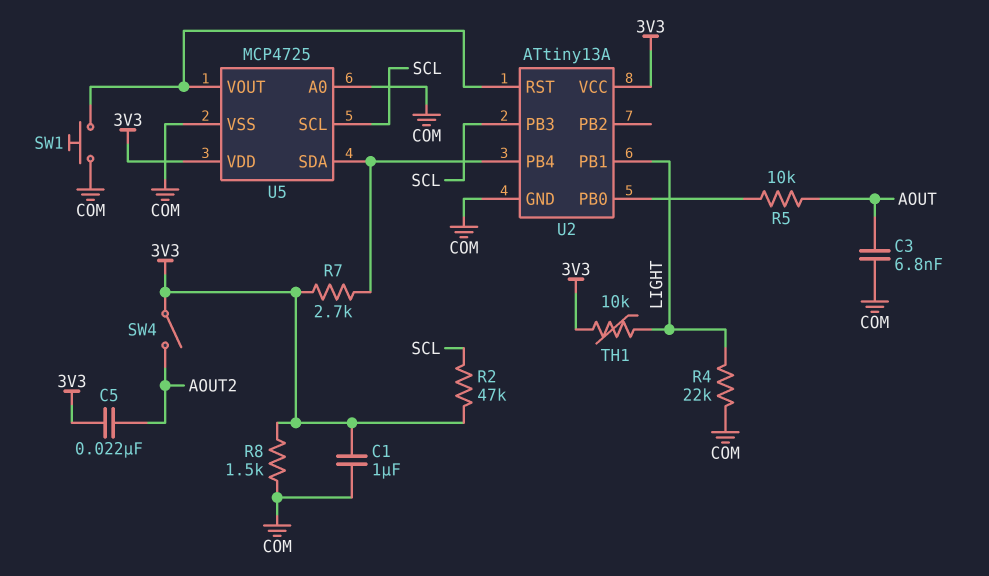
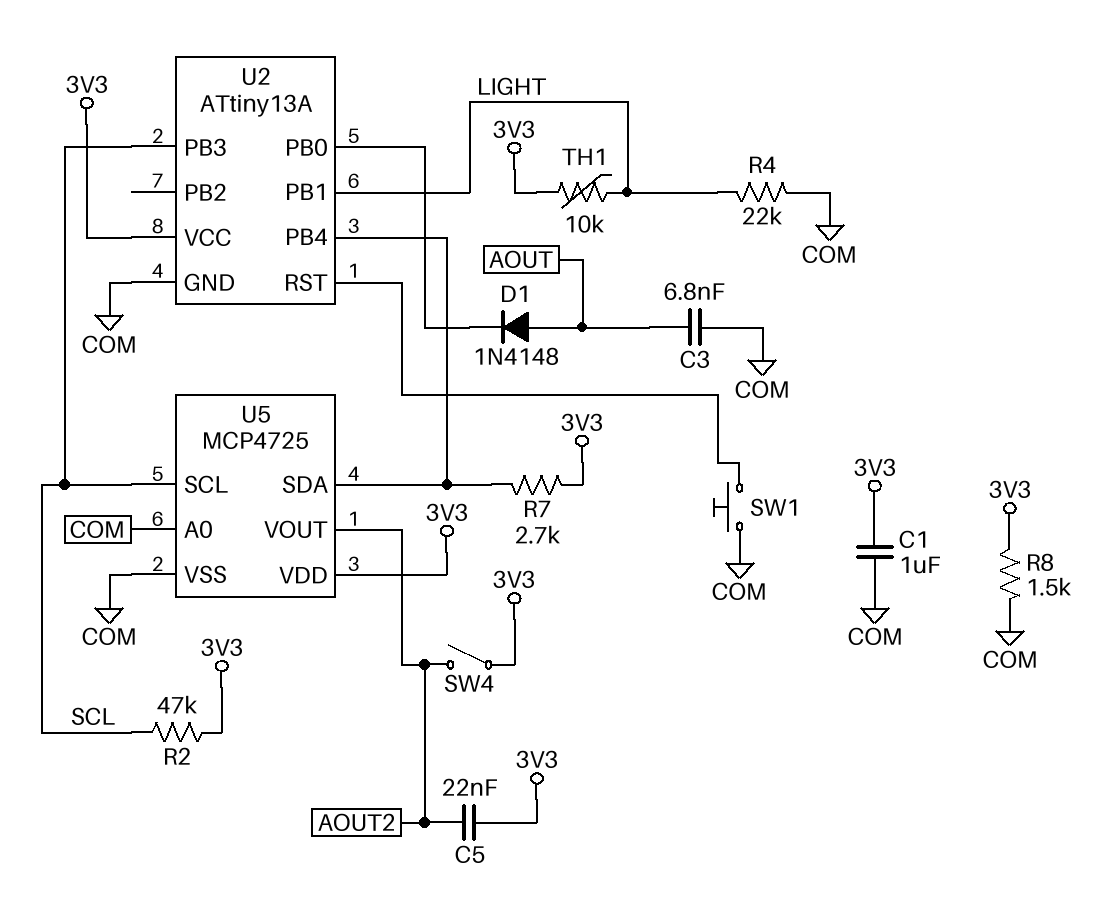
D1: none -> diode 1N4148 (A AOUT, K U2/PB0)
R5: 10k (AOUT, U2/PB0) -> none
U5 pin VOUT: U2/RST -> AOUT2

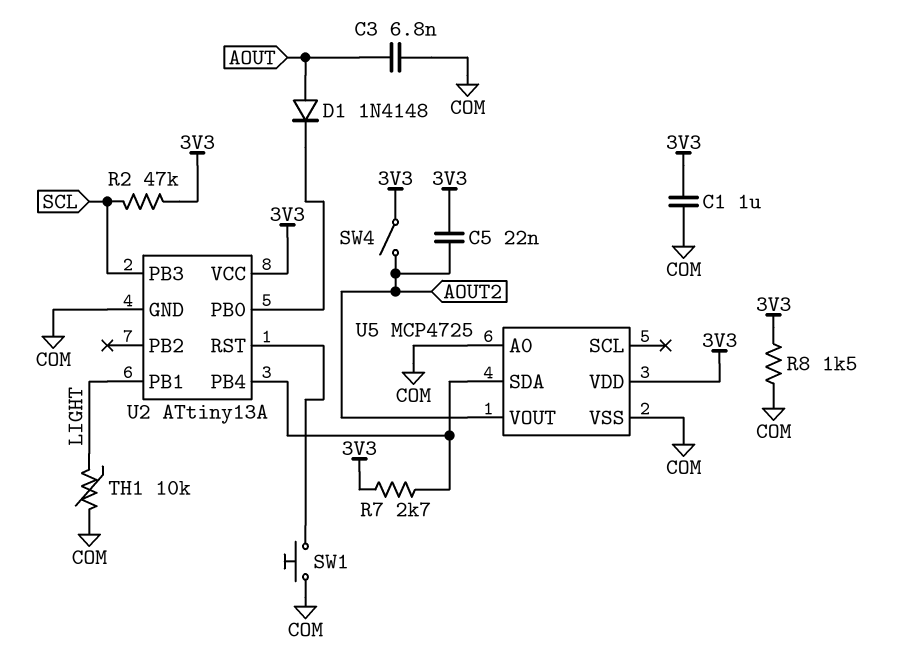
R4: 22k (COM, LIGHT) -> none
TH1: 10k (3V3, LIGHT) -> 10k (COM, LIGHT)
U5 pin SCL: SCL -> none

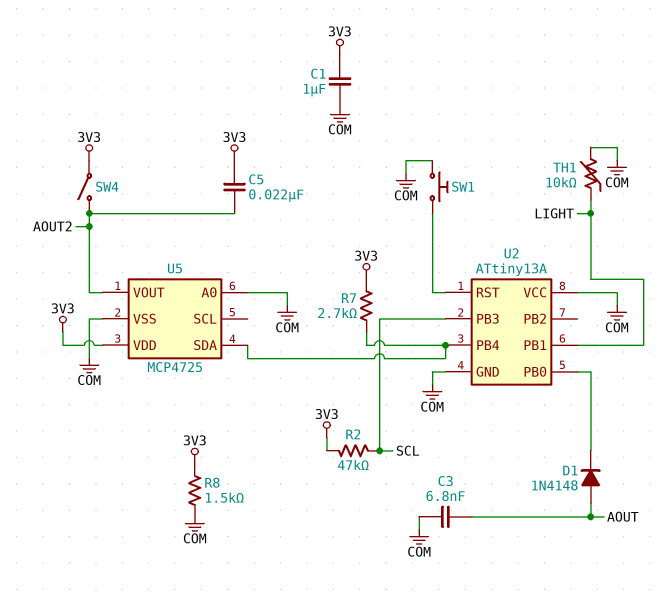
U2 pin VCC: 3V3 -> COM

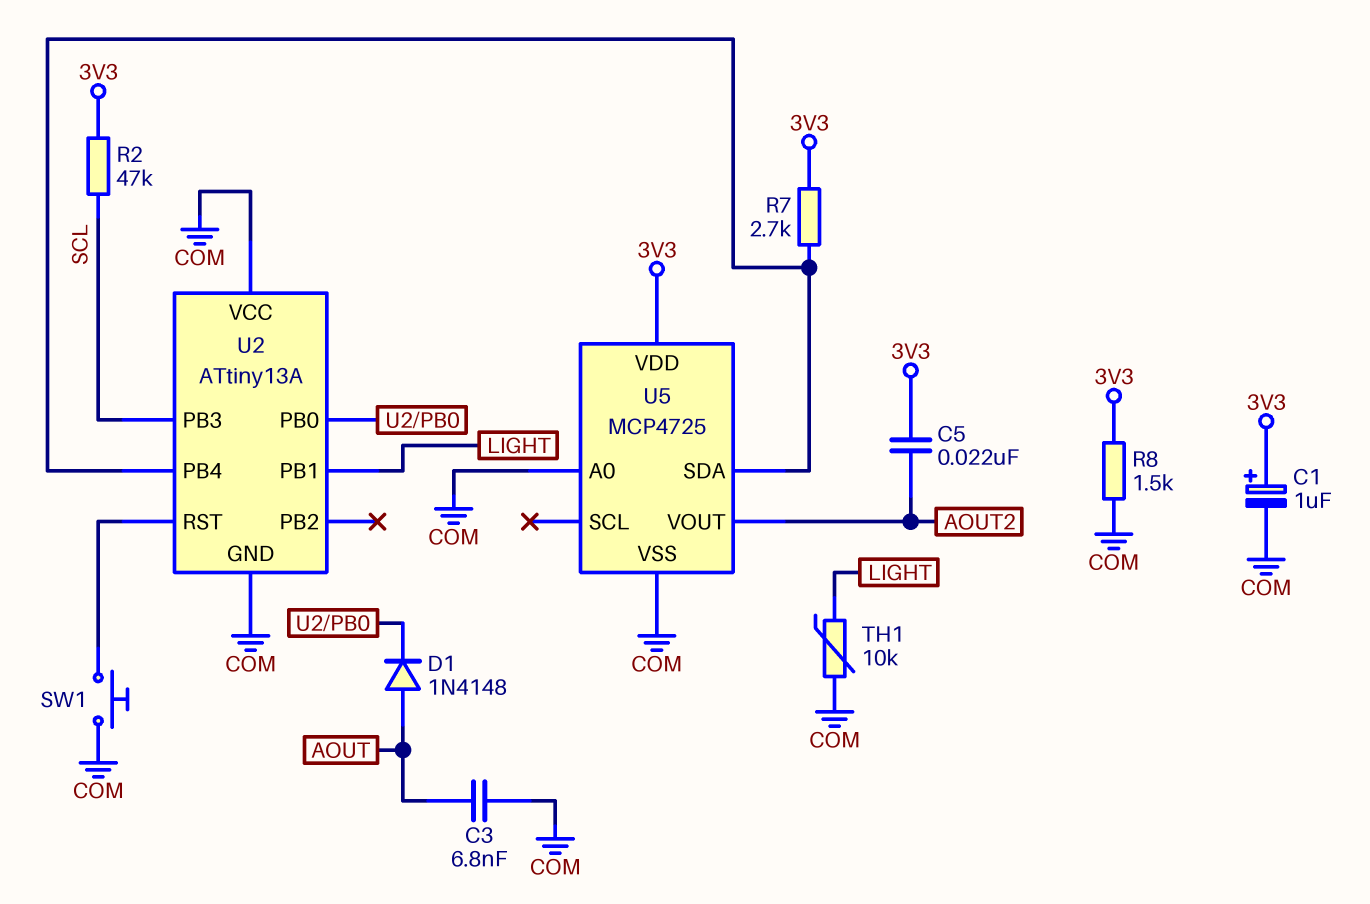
C1: 1uF (3V3, COM) -> 1uF (plus 3V3, minus COM)
SW4: switch (3V3, AOUT2) -> none

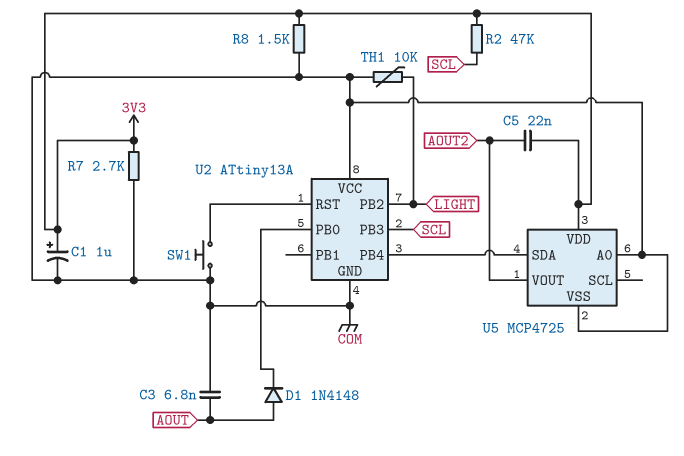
R7: 2.7k (3V3, U2/PB4) -> 2.7k (3V3, COM)
U2 pin PB1: LIGHT -> none
U2 pin PB2: none -> LIGHT

